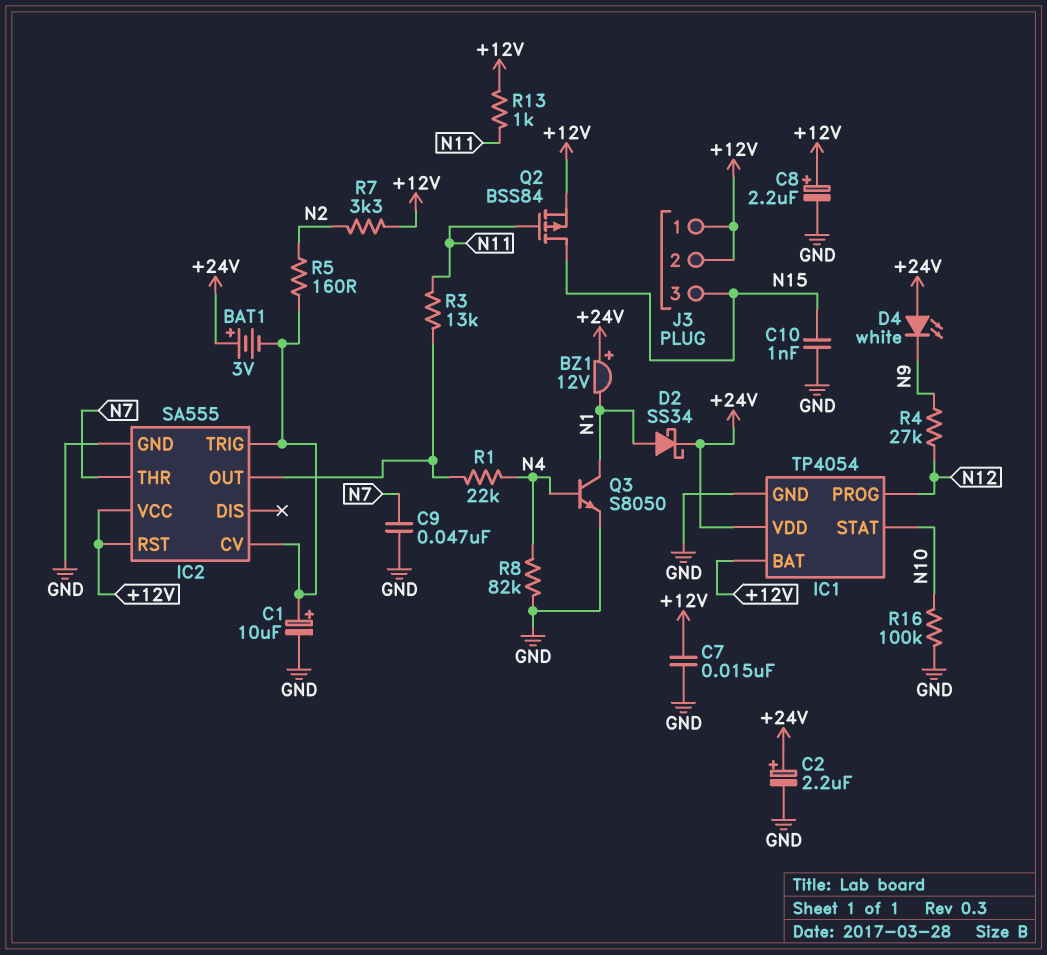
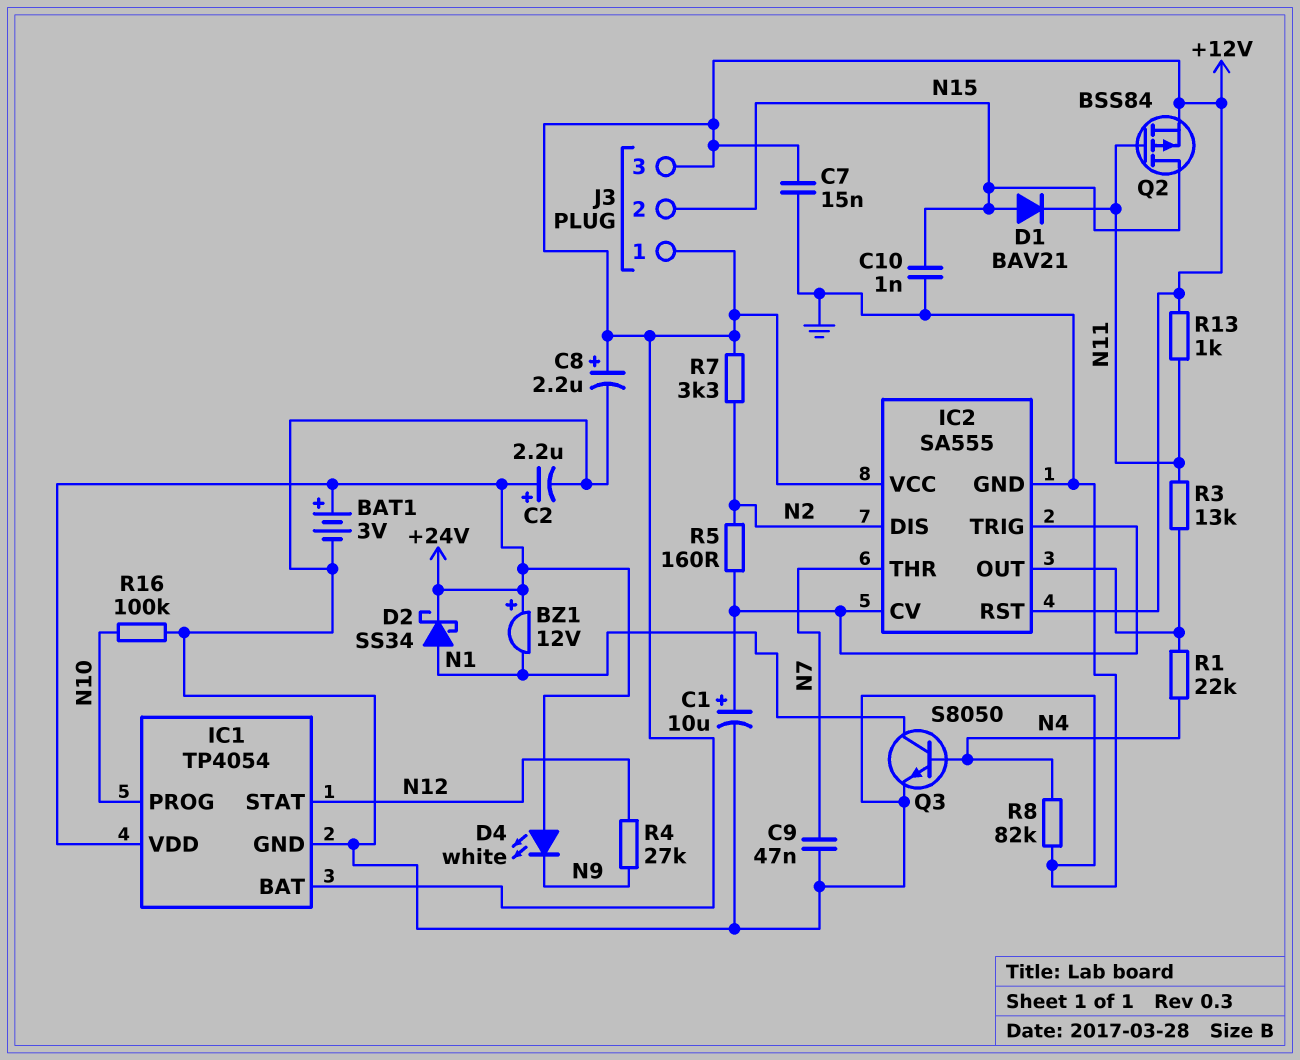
BAT1: 3V (plus +24V, minus IC2/CV) -> 3V (plus +24V, minus GND)
D1: none -> diode BAV21 (A N15, K N11)
IC1 pin PROG: N12 -> N10
IC1 pin STAT: N10 -> N12
IC2 pin DIS: none -> N2
J3 pin 2: +12V -> N15
J3 pin 3: N15 -> +12V

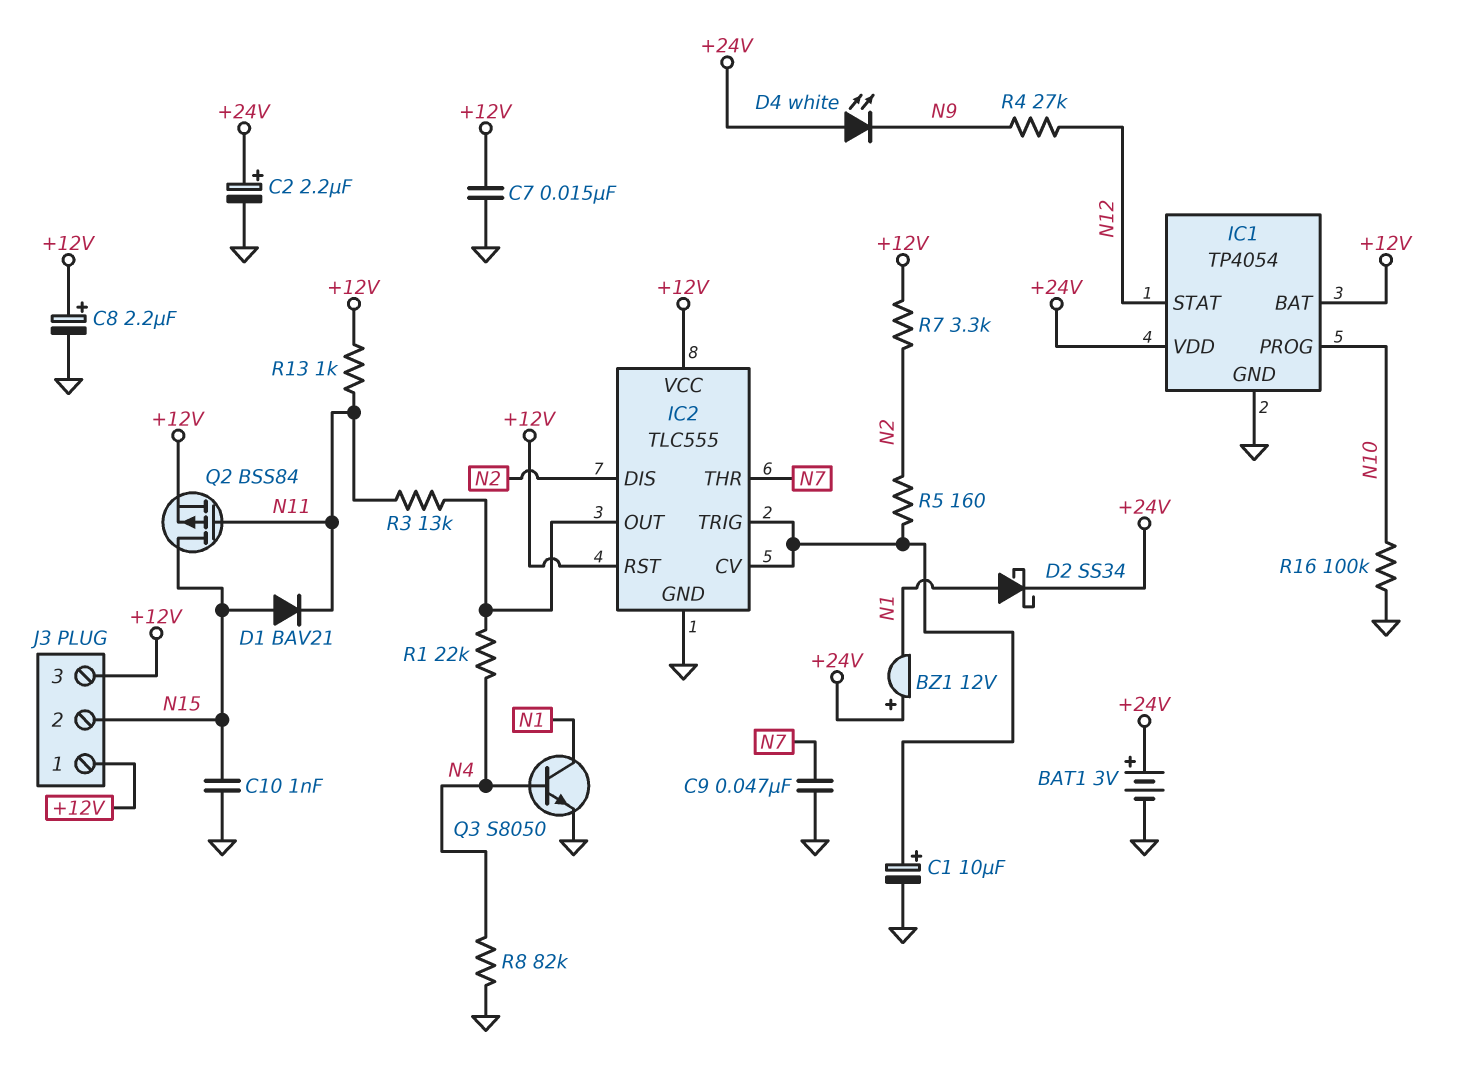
IC2: SA555 -> TLC555

